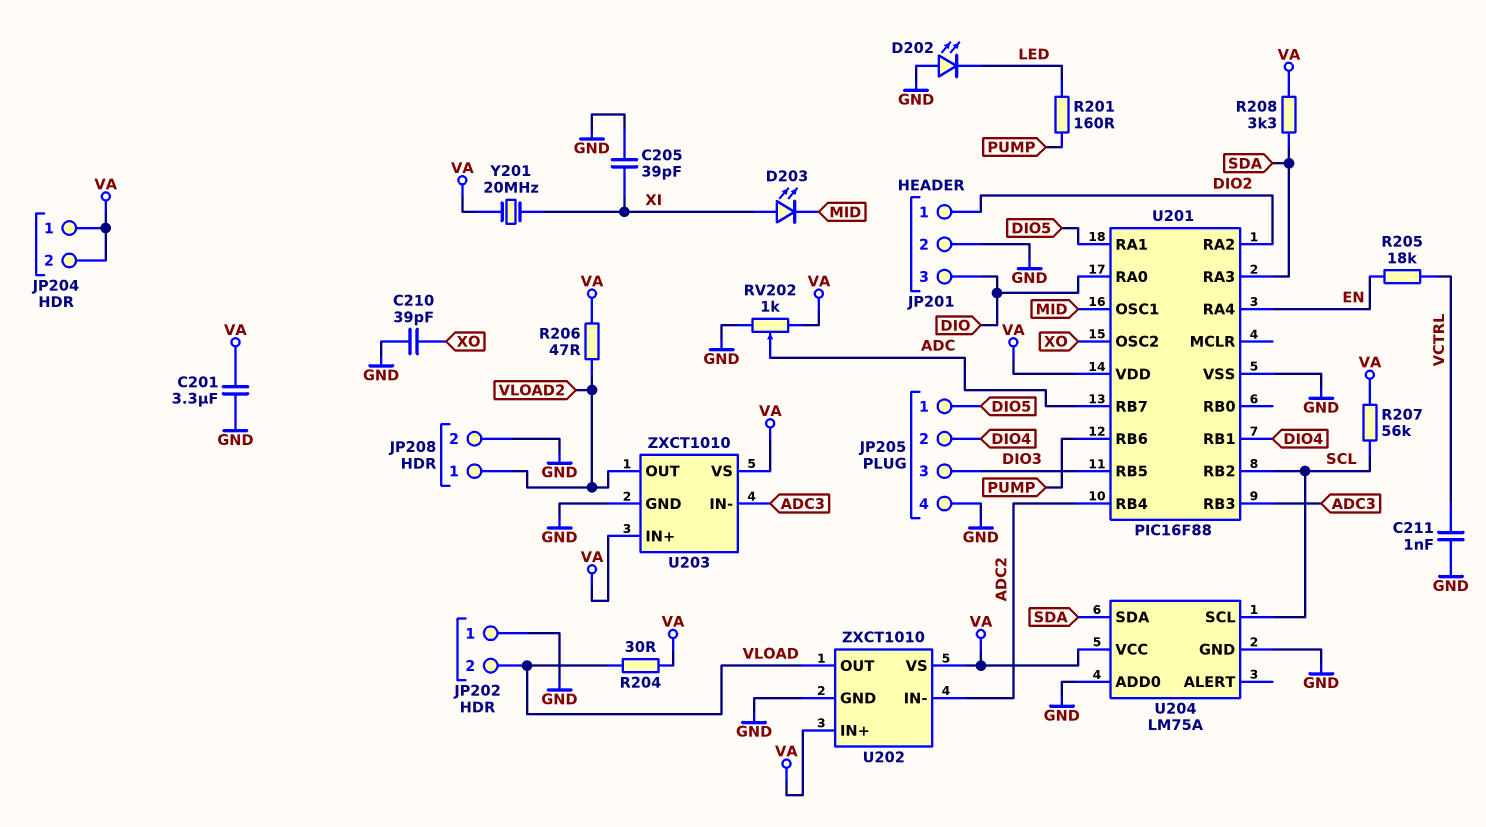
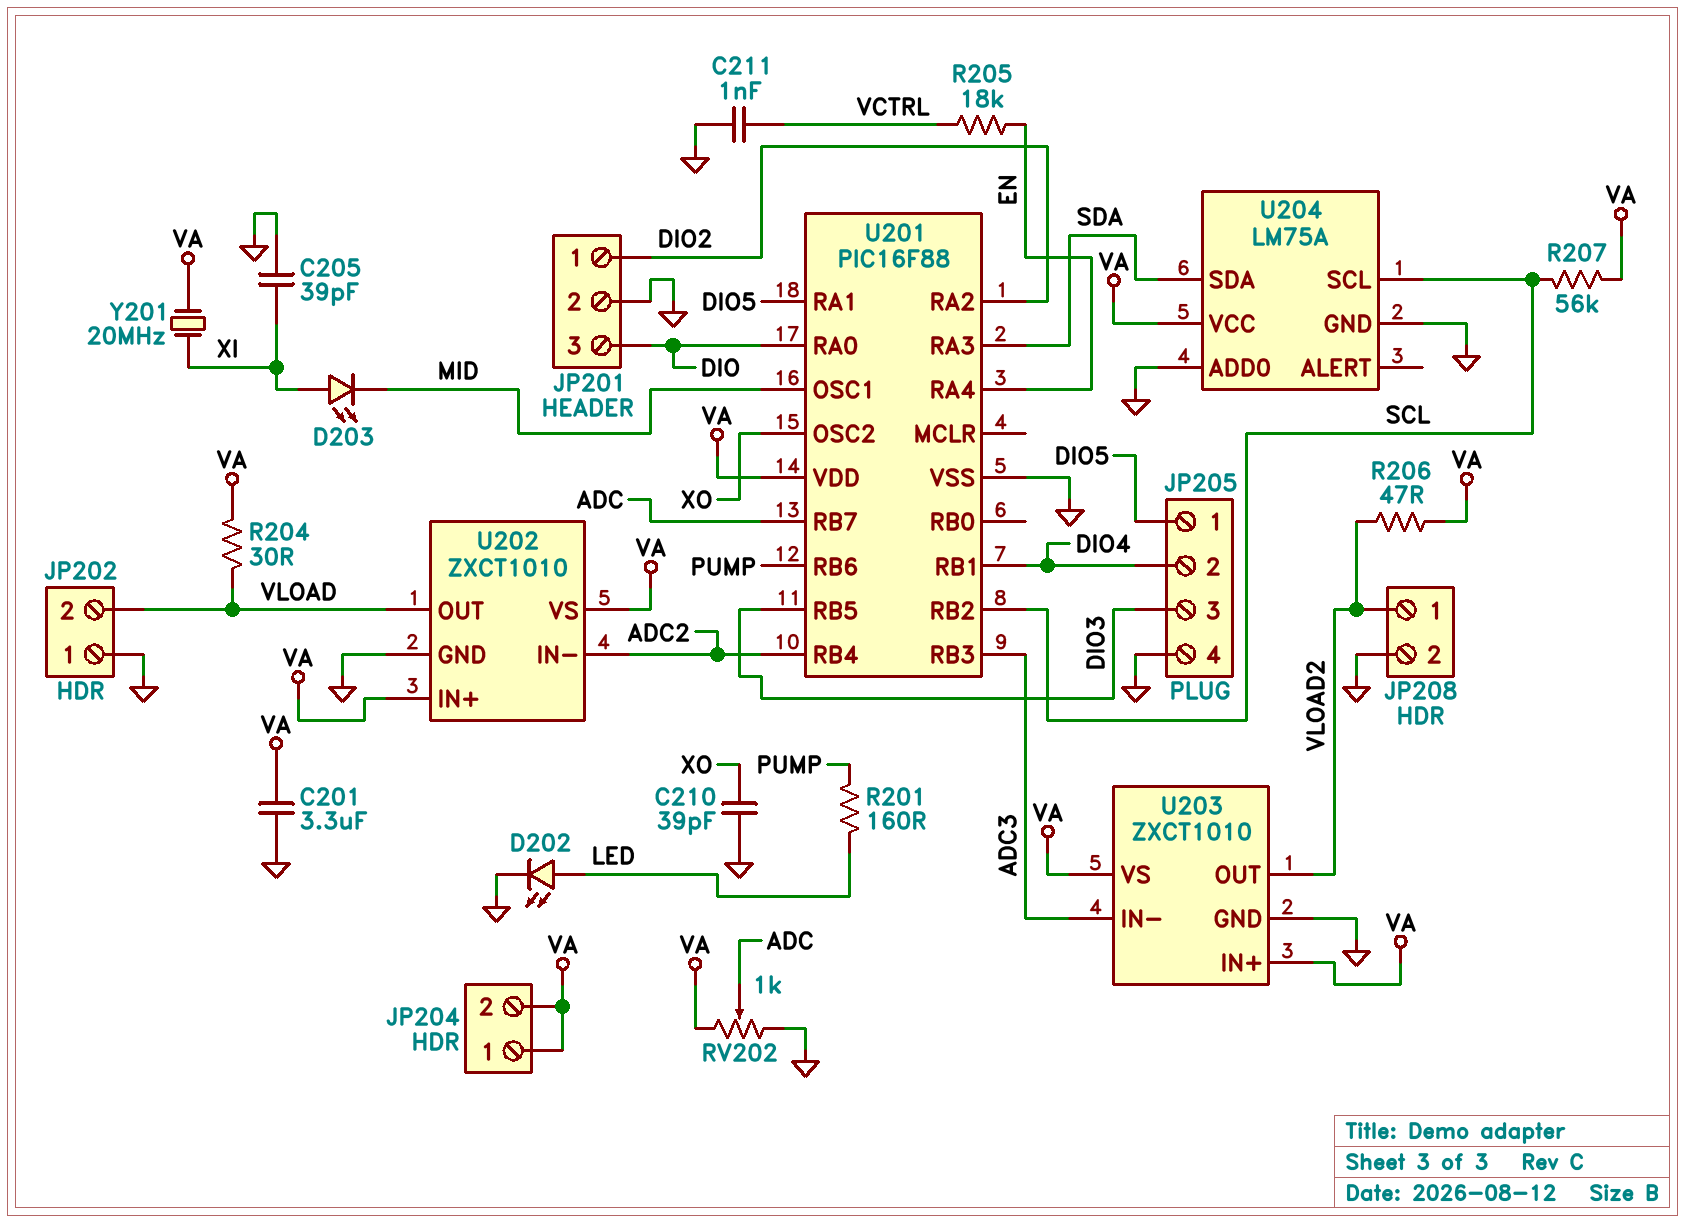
D202: LED (A GND, K LED) -> LED (A LED, K GND)
R208: 3.3k (SDA, VA) -> none

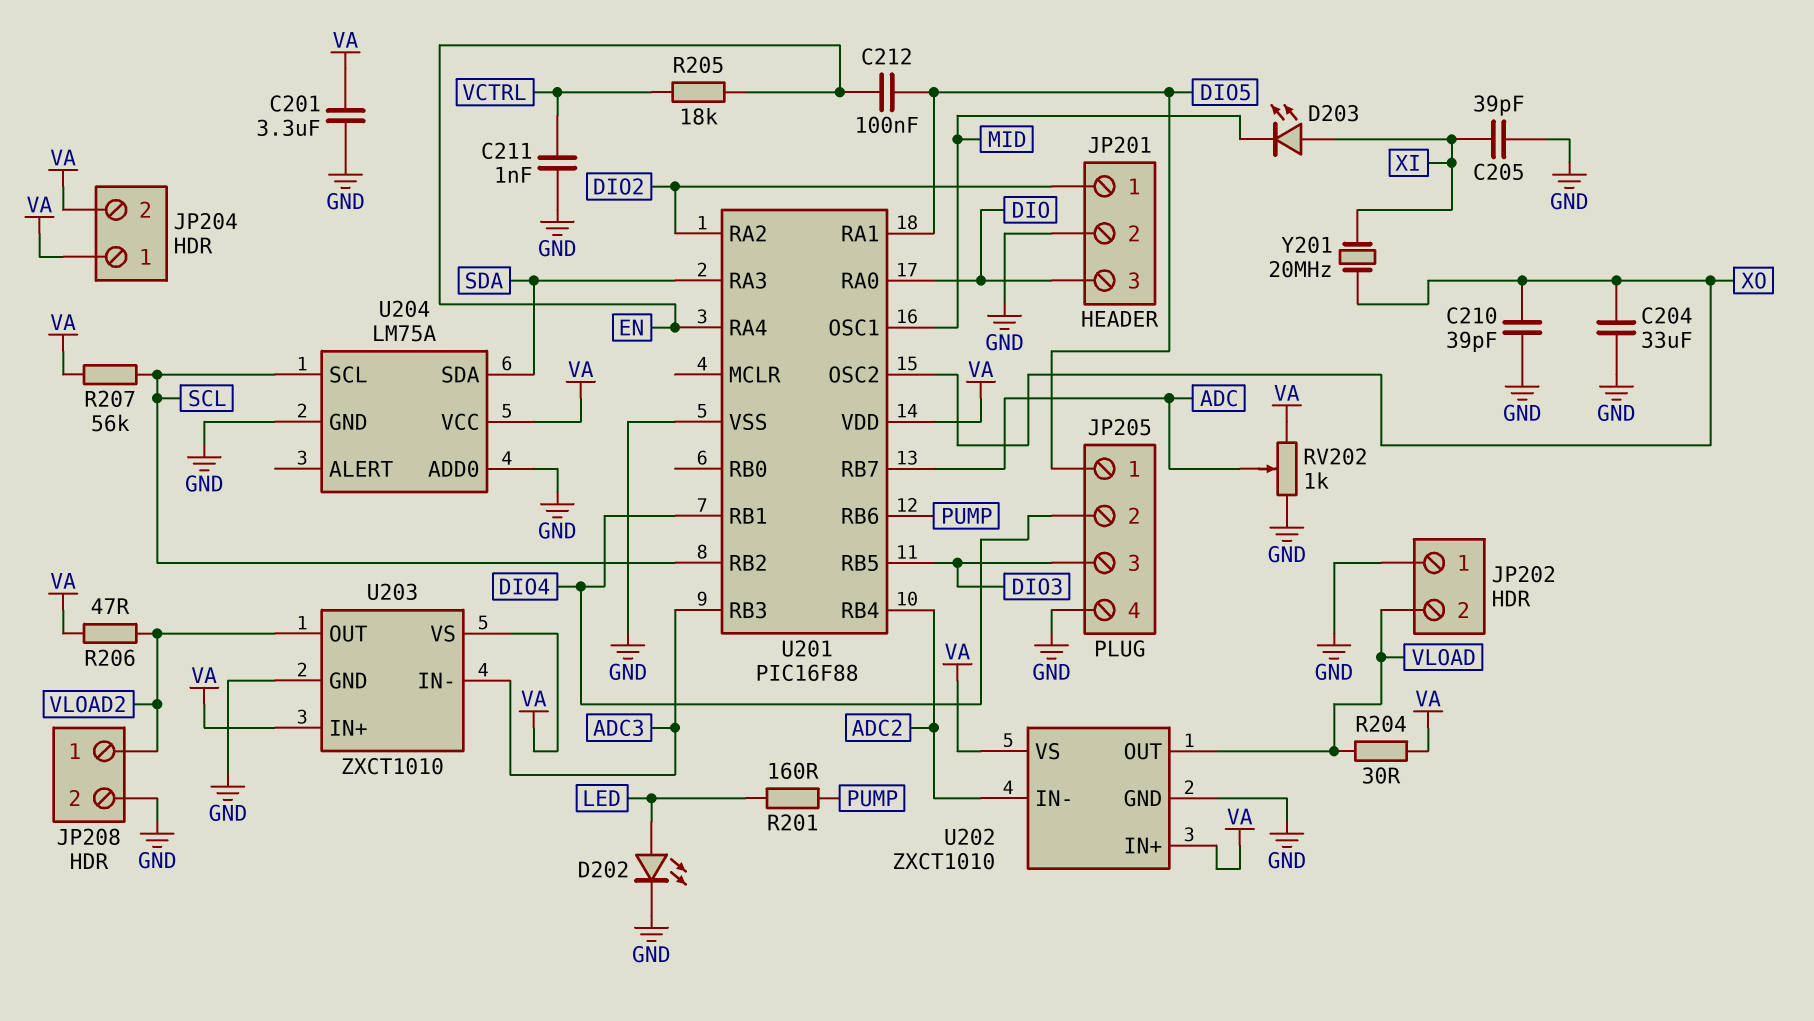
C204: none -> 33uF (GND, XO)
C212: none -> 100nF (DIO5, EN)
Y201: 20MHz (VA, XI) -> 20MHz (XI, XO)

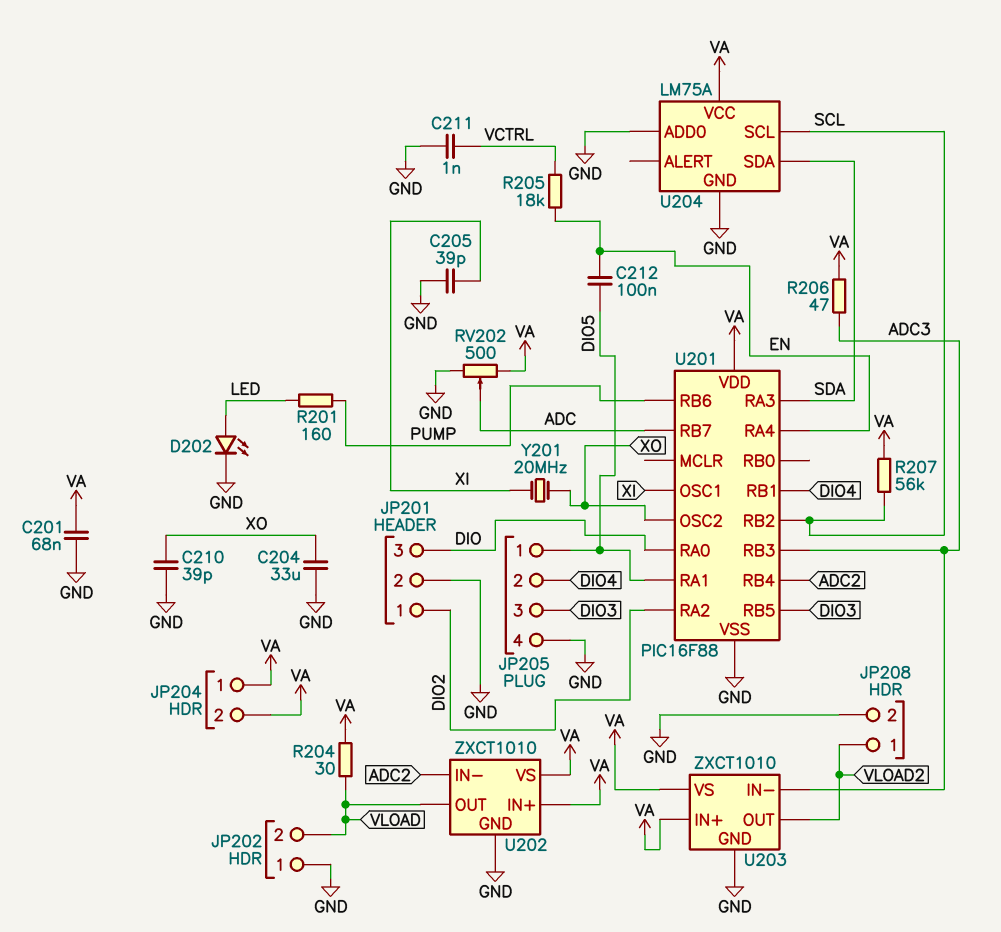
C201: 3.3uF (GND, VA) -> 68nF (GND, VA)
D203: LED (A XI, K MID) -> none
R206: 47 (VA, VLOAD2) -> 47 (ADC3, VA)
RV202: 1k (GND, VA, wiper ADC) -> 500 (GND, VA, wiper ADC)
U201 pin OSC1: MID -> XI

